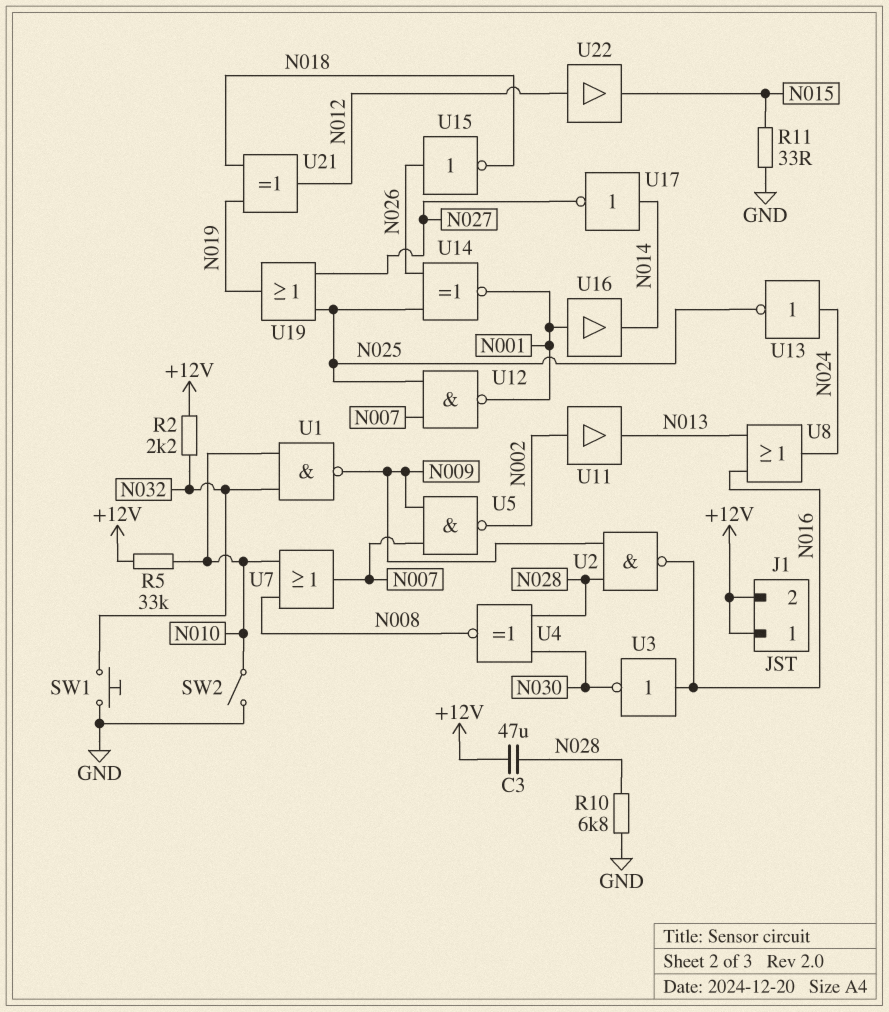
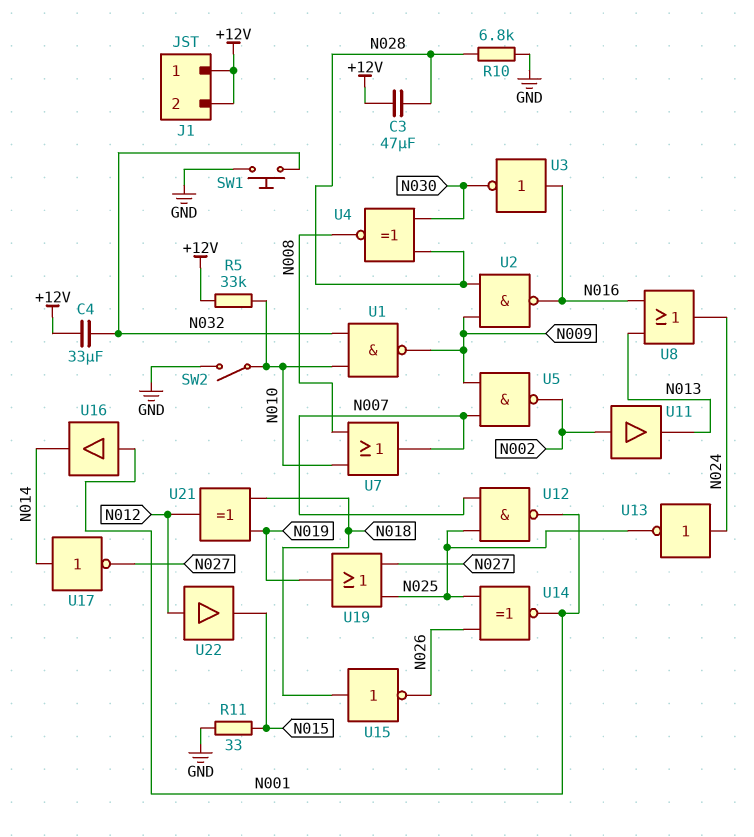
C4: none -> 33uF (+12V, N032)
R2: 2.2k (+12V, N032) -> none
U15: NOT (in N026, out N018) -> NOT (in N018, out N026)

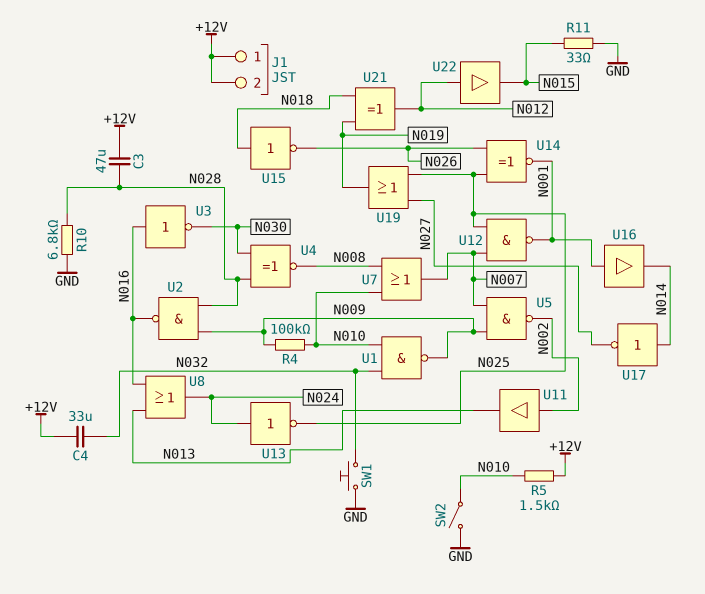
R4: none -> 100k (N009, N010)
R5: 33k (+12V, N010) -> 1.5k (+12V, N010)

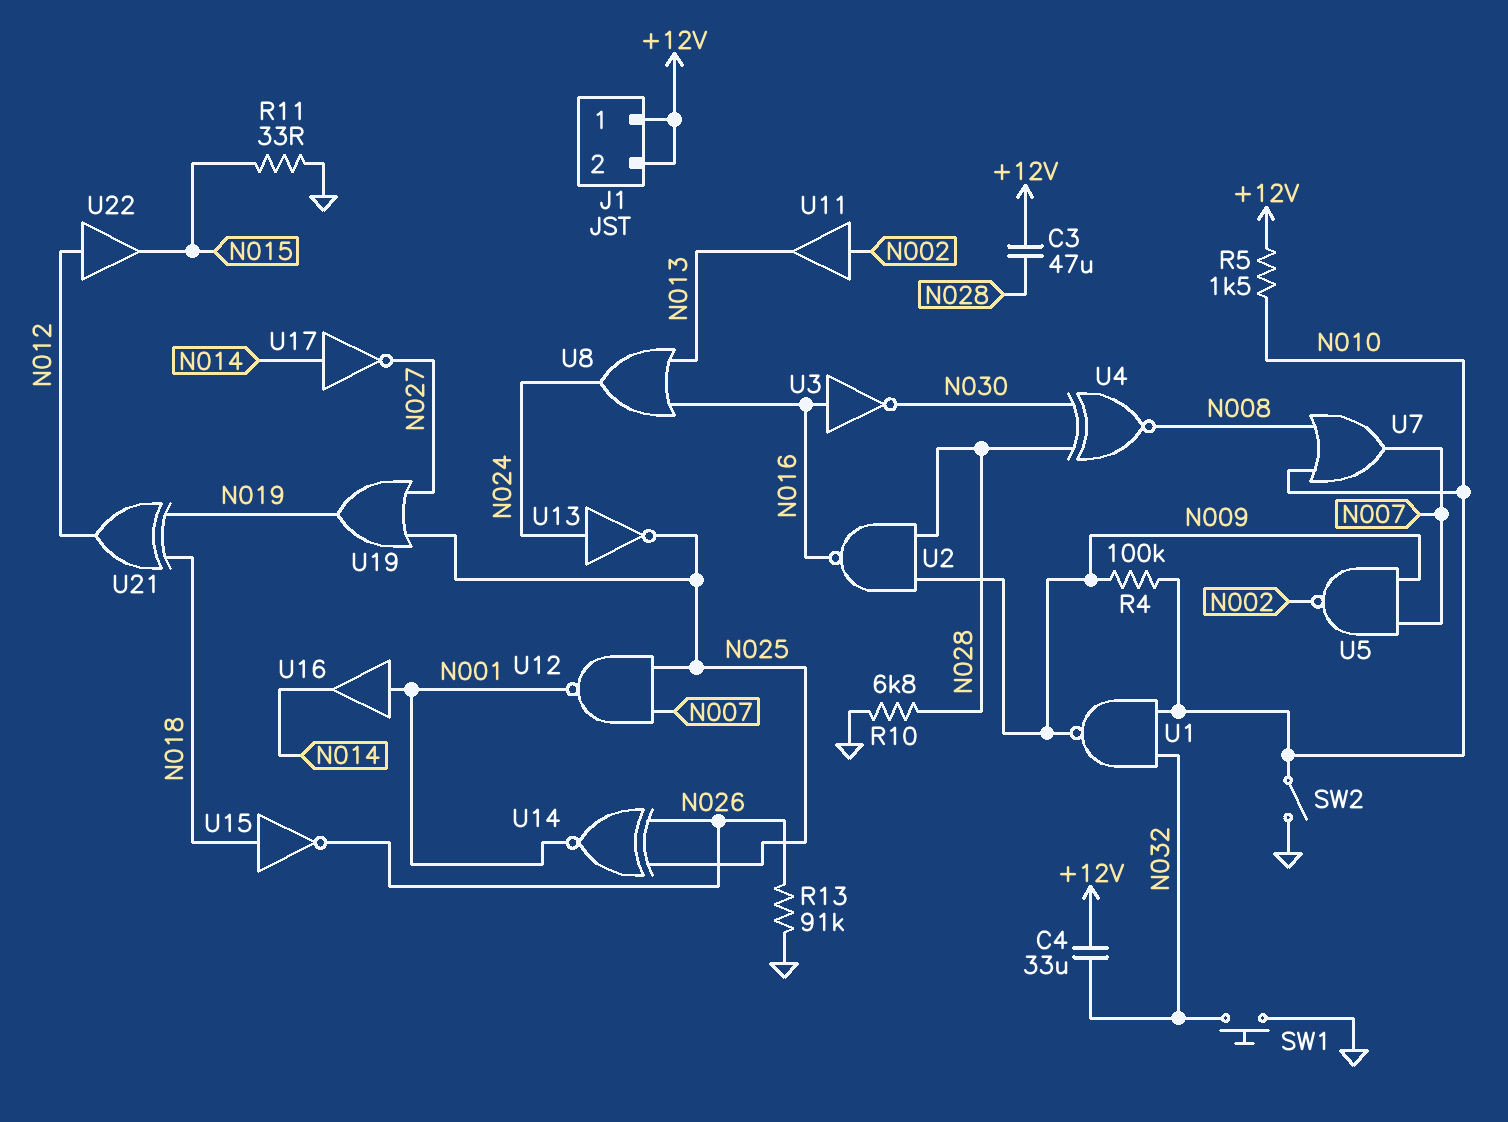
R13: none -> 91k (GND, N026)

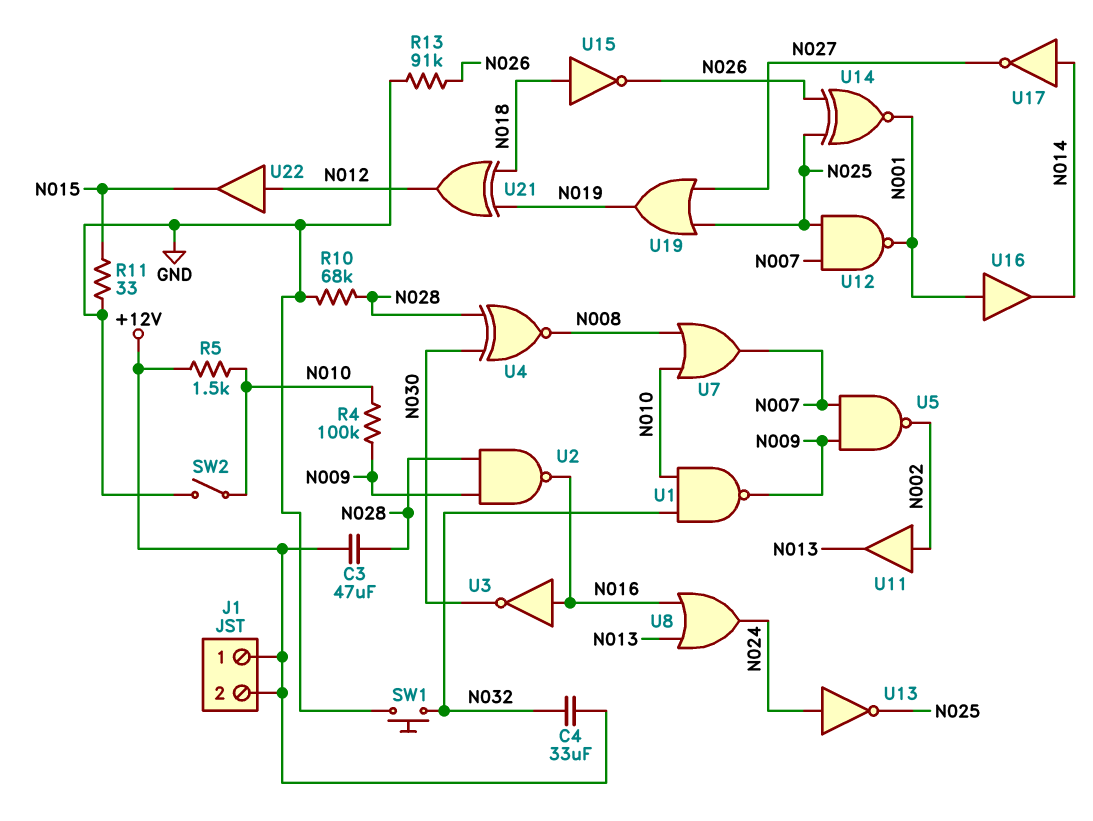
R10: 6.8k (GND, N028) -> 68k (GND, N028)

